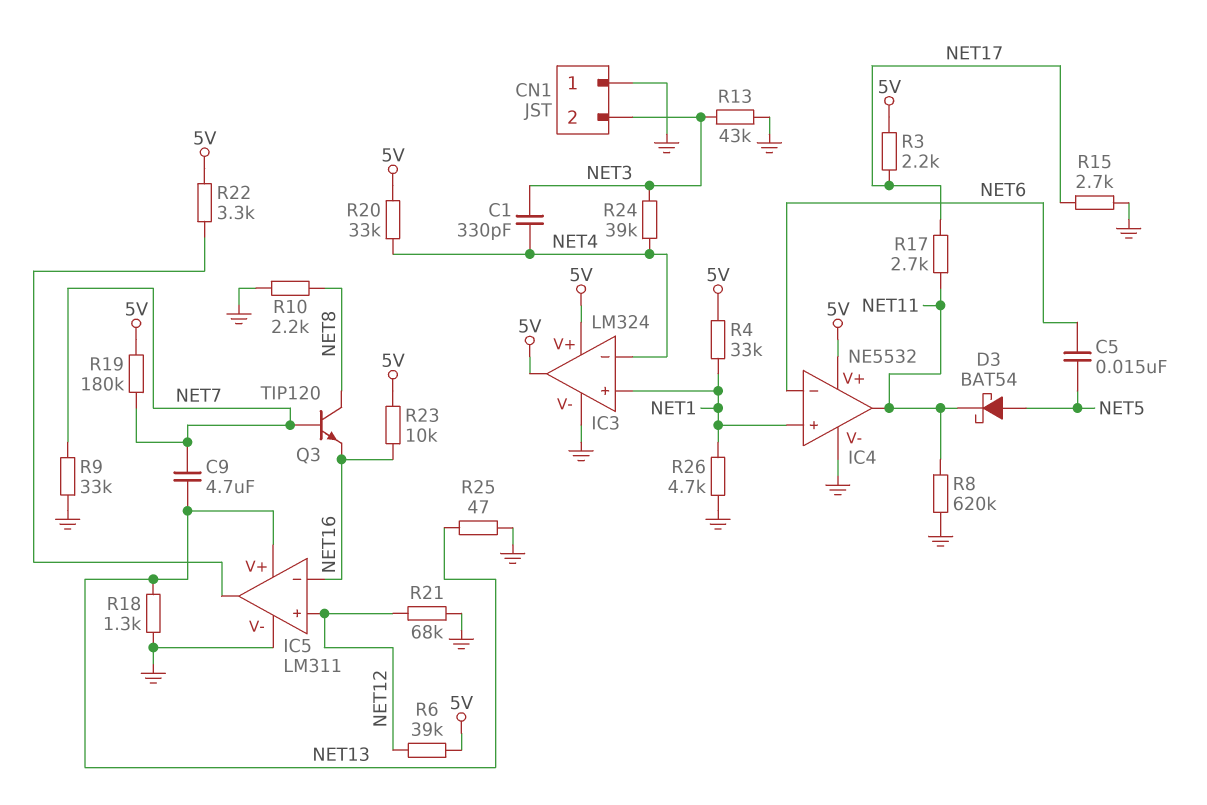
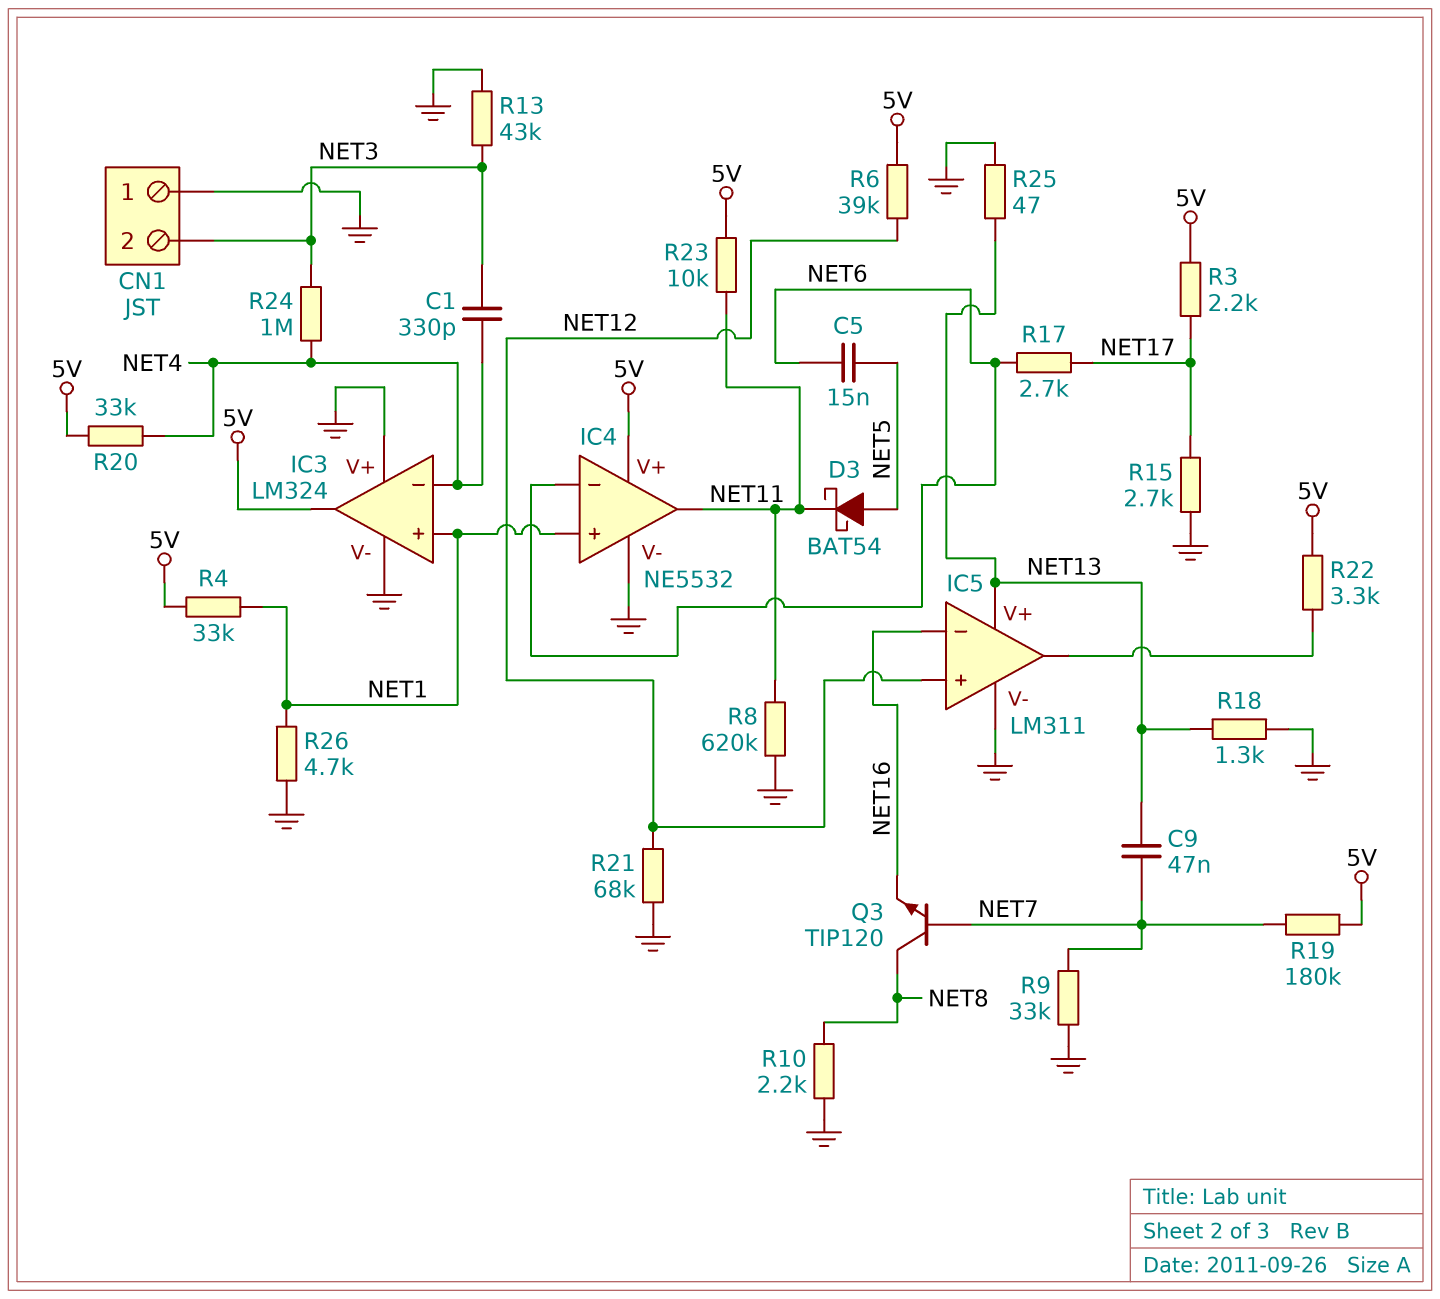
C9: 4.7uF (NET7, NET13) -> 47nF (NET7, NET13)
IC3 pin V+: 5V -> GND
R17: 2.7k (NET11, NET17) -> 2.7k (NET6, NET17)
R23: 10k (5V, NET16) -> 10k (5V, NET11)
R24: 39k (NET3, NET4) -> 1M (NET3, NET4)

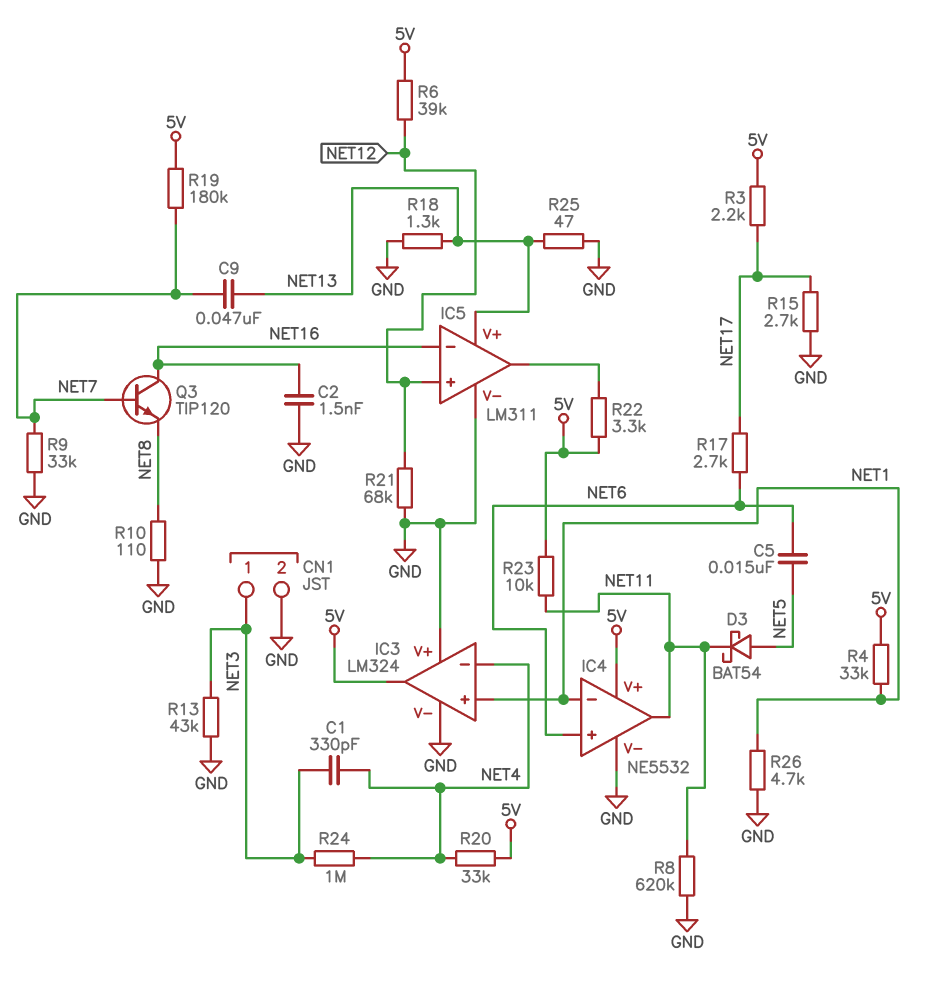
C2: none -> 1.5nF (GND, NET16)
CN1 pin 1: GND -> NET3
CN1 pin 2: NET3 -> GND
IC4 pin in+: NET1 -> NET6
IC4 pin in-: NET6 -> NET1
Q3: NPN TIP120 (B NET7, C NET8, E NET16) -> NPN TIP120 (B NET7, C NET16, E NET8)
R10: 2.2k (GND, NET8) -> 110 (GND, NET8)

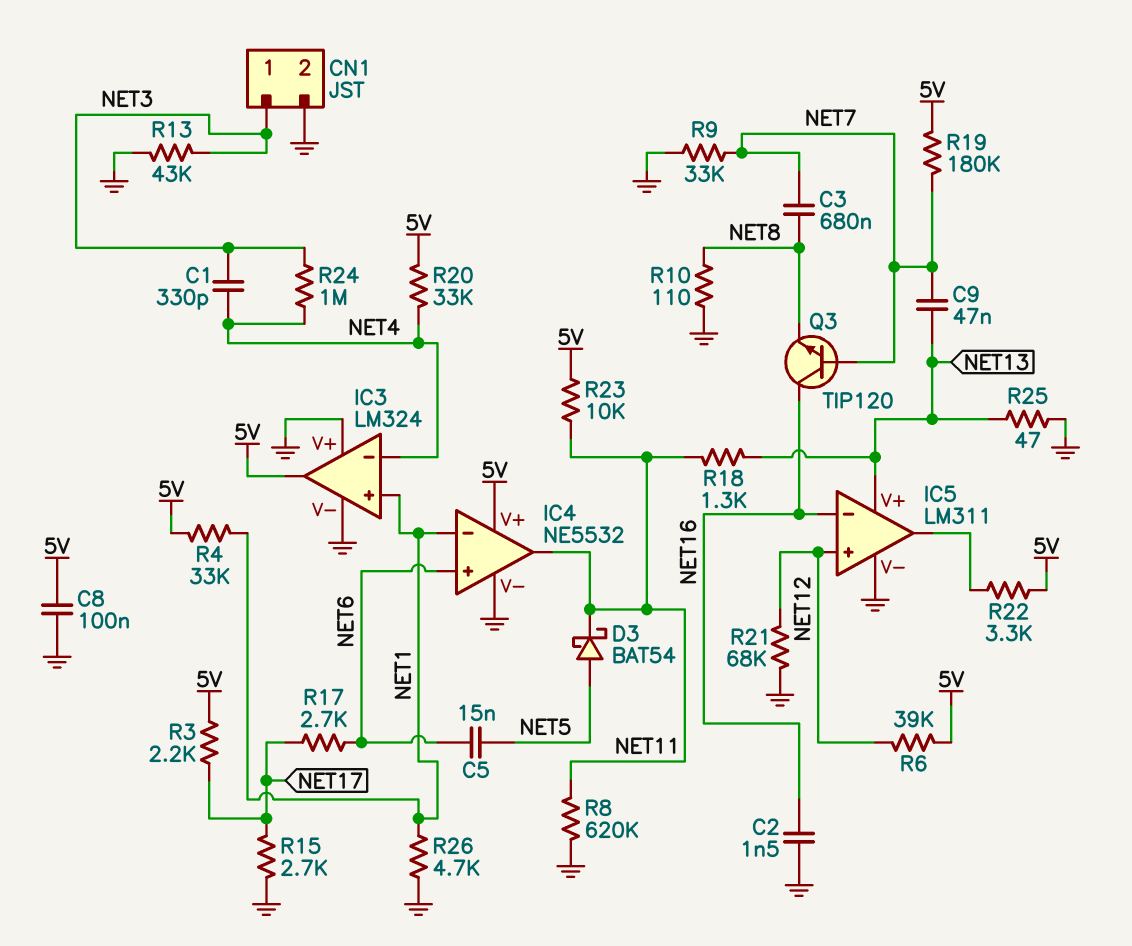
C3: none -> 680nF (NET7, NET8)
C8: none -> 100nF (5V, GND)
R18: 1.3k (GND, NET13) -> 1.3k (NET11, NET13)

